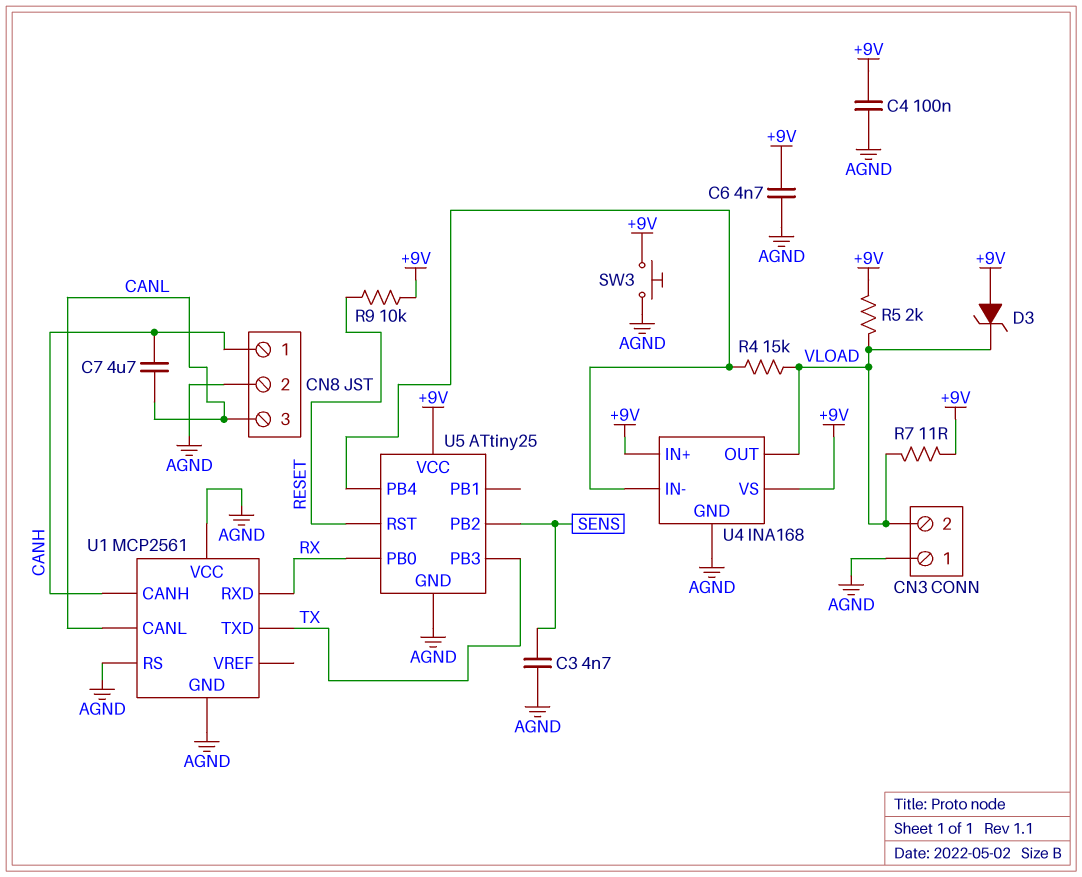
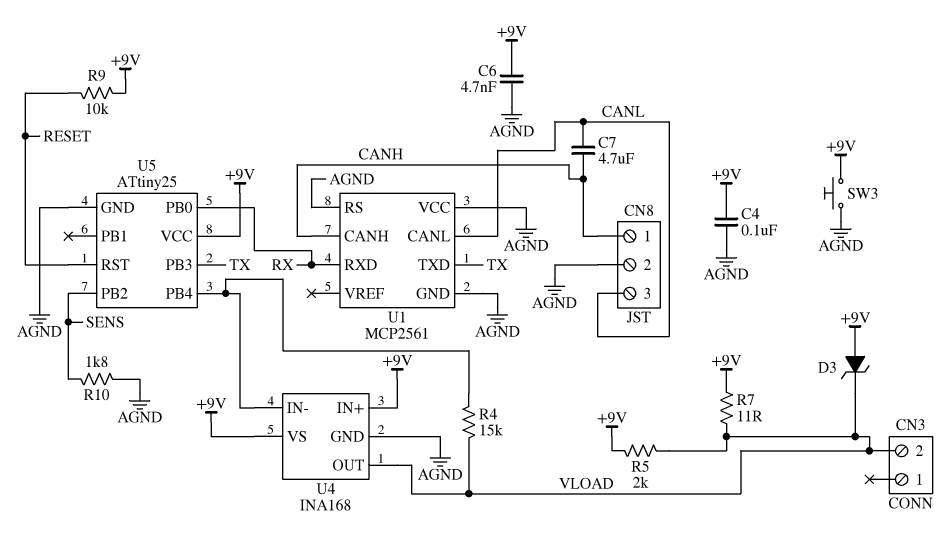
C3: 4.7nF (AGND, SENS) -> none
CN3 pin 1: AGND -> none
R10: none -> 1.8k (AGND, SENS)

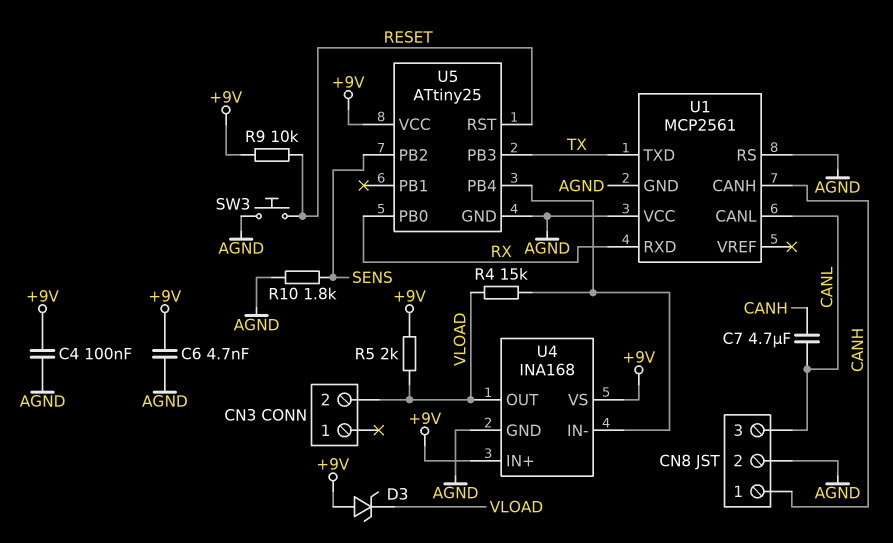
R7: 11 (+9V, VLOAD) -> none
SW3: button (+9V, AGND) -> button (AGND, RESET)

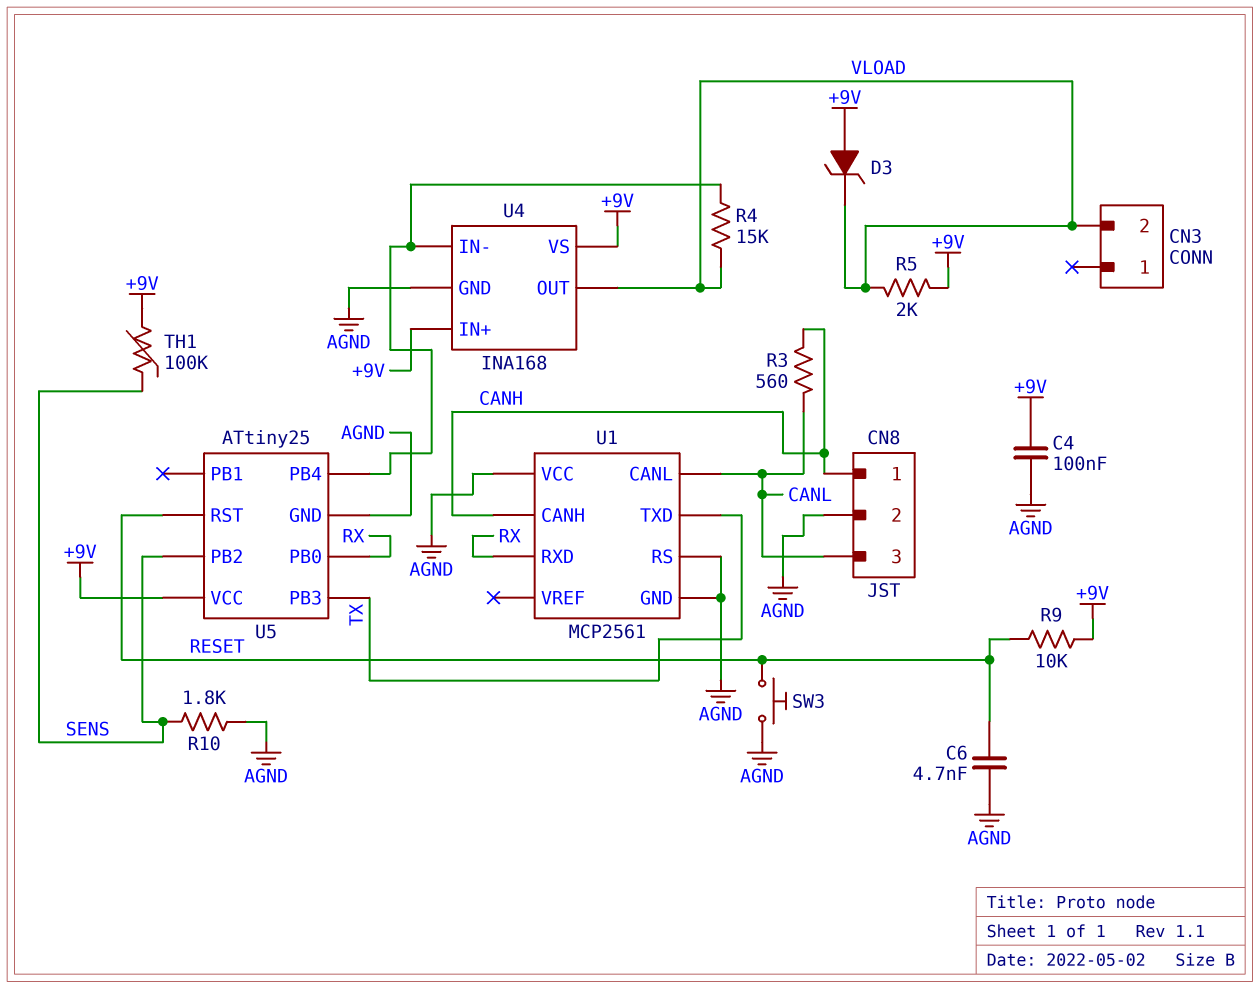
C6: 4.7nF (+9V, AGND) -> 4.7nF (AGND, RESET)
C7: 4.7uF (CANH, CANL) -> none
R3: none -> 560 (CANH, CANL)
TH1: none -> 100k (+9V, SENS)

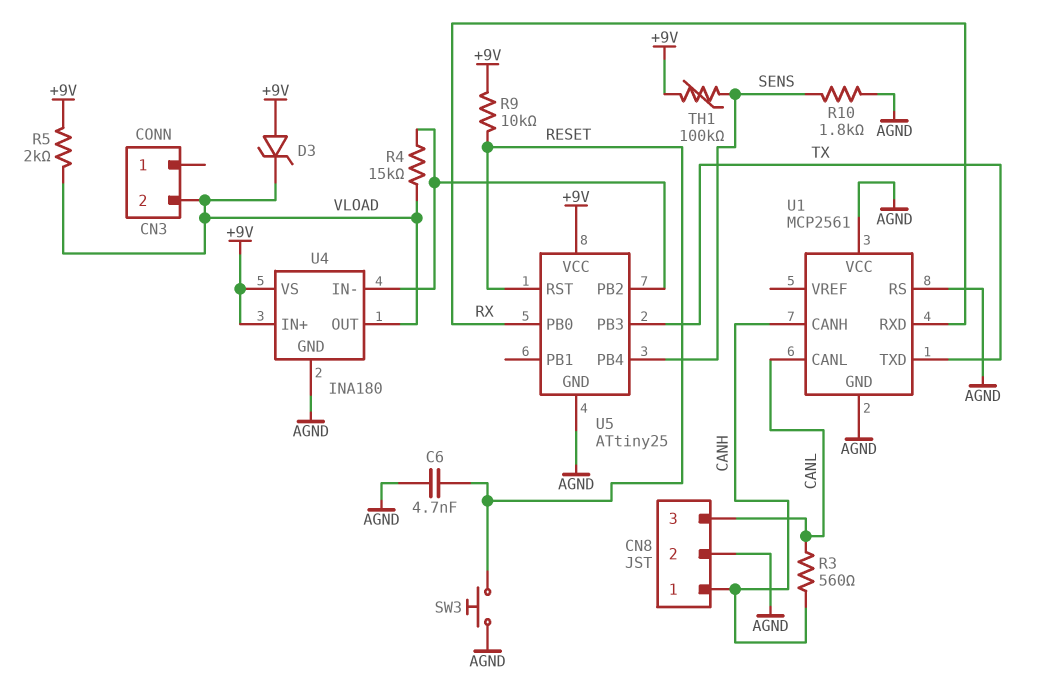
C4: 100nF (+9V, AGND) -> none
U4: INA168 -> INA180
U5 pin PB2: SENS -> U4/IN-
U5 pin PB4: U4/IN- -> SENS

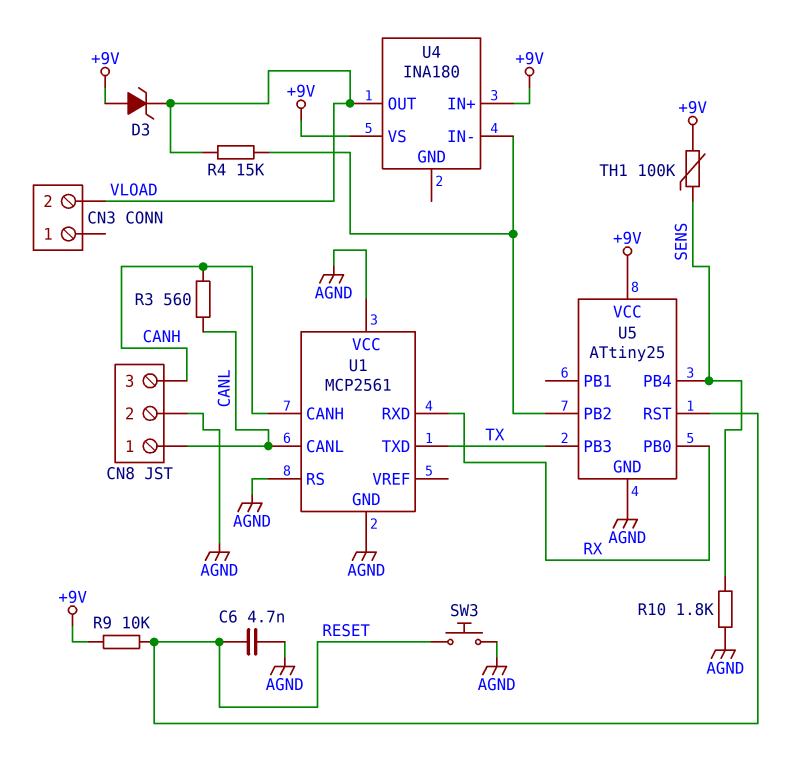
CN8 pin 1: CANH -> CANL
CN8 pin 3: CANL -> CANH
R5: 2k (+9V, VLOAD) -> none
U4 pin GND: AGND -> none

